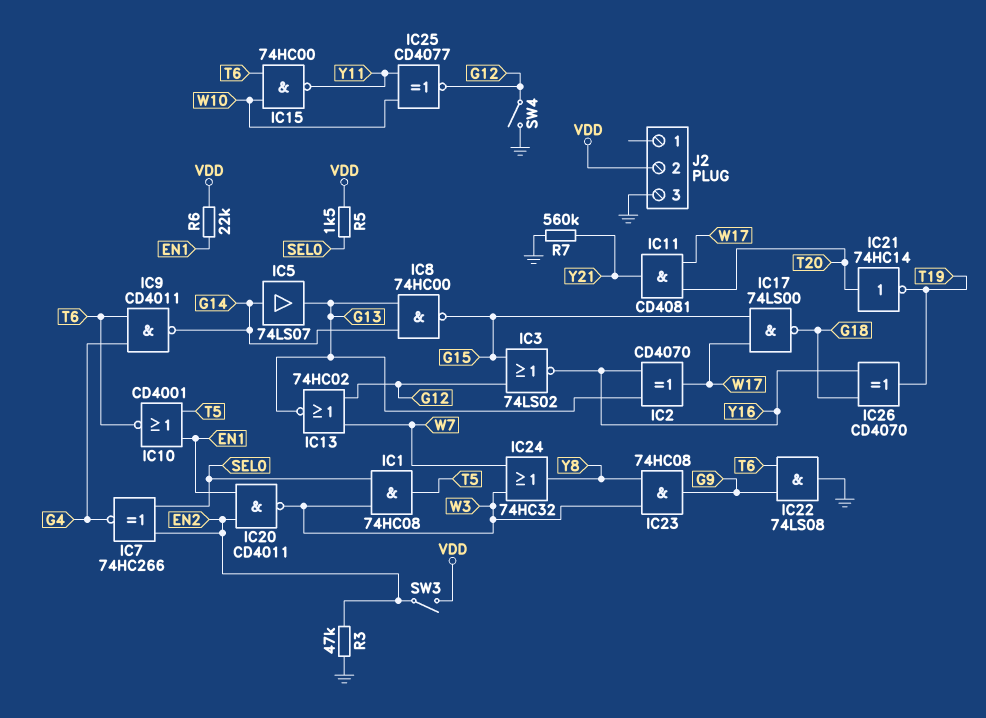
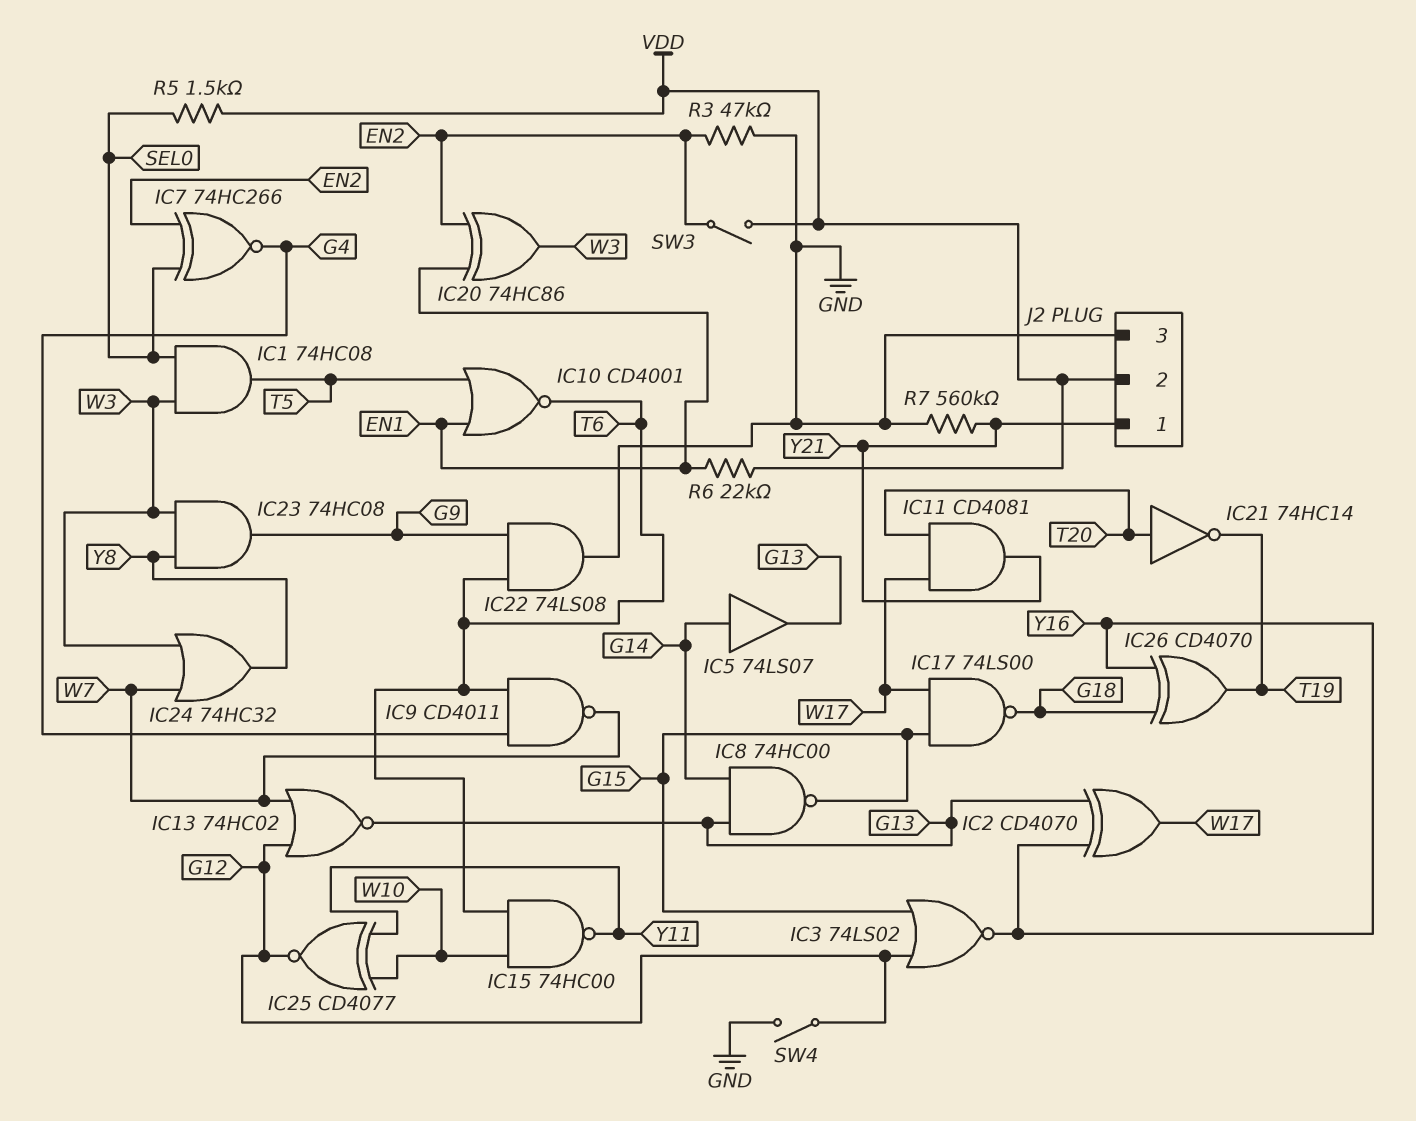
IC9: NAND CD4011 (in G4, in T6, out G14) -> NAND CD4011 (in G4, in T6, out W7)
IC20: NAND CD4011 (in EN1, in EN2, out W3) -> XOR 74HC86 (in EN1, in EN2, out W3)
J2 pin 1: none -> Y21

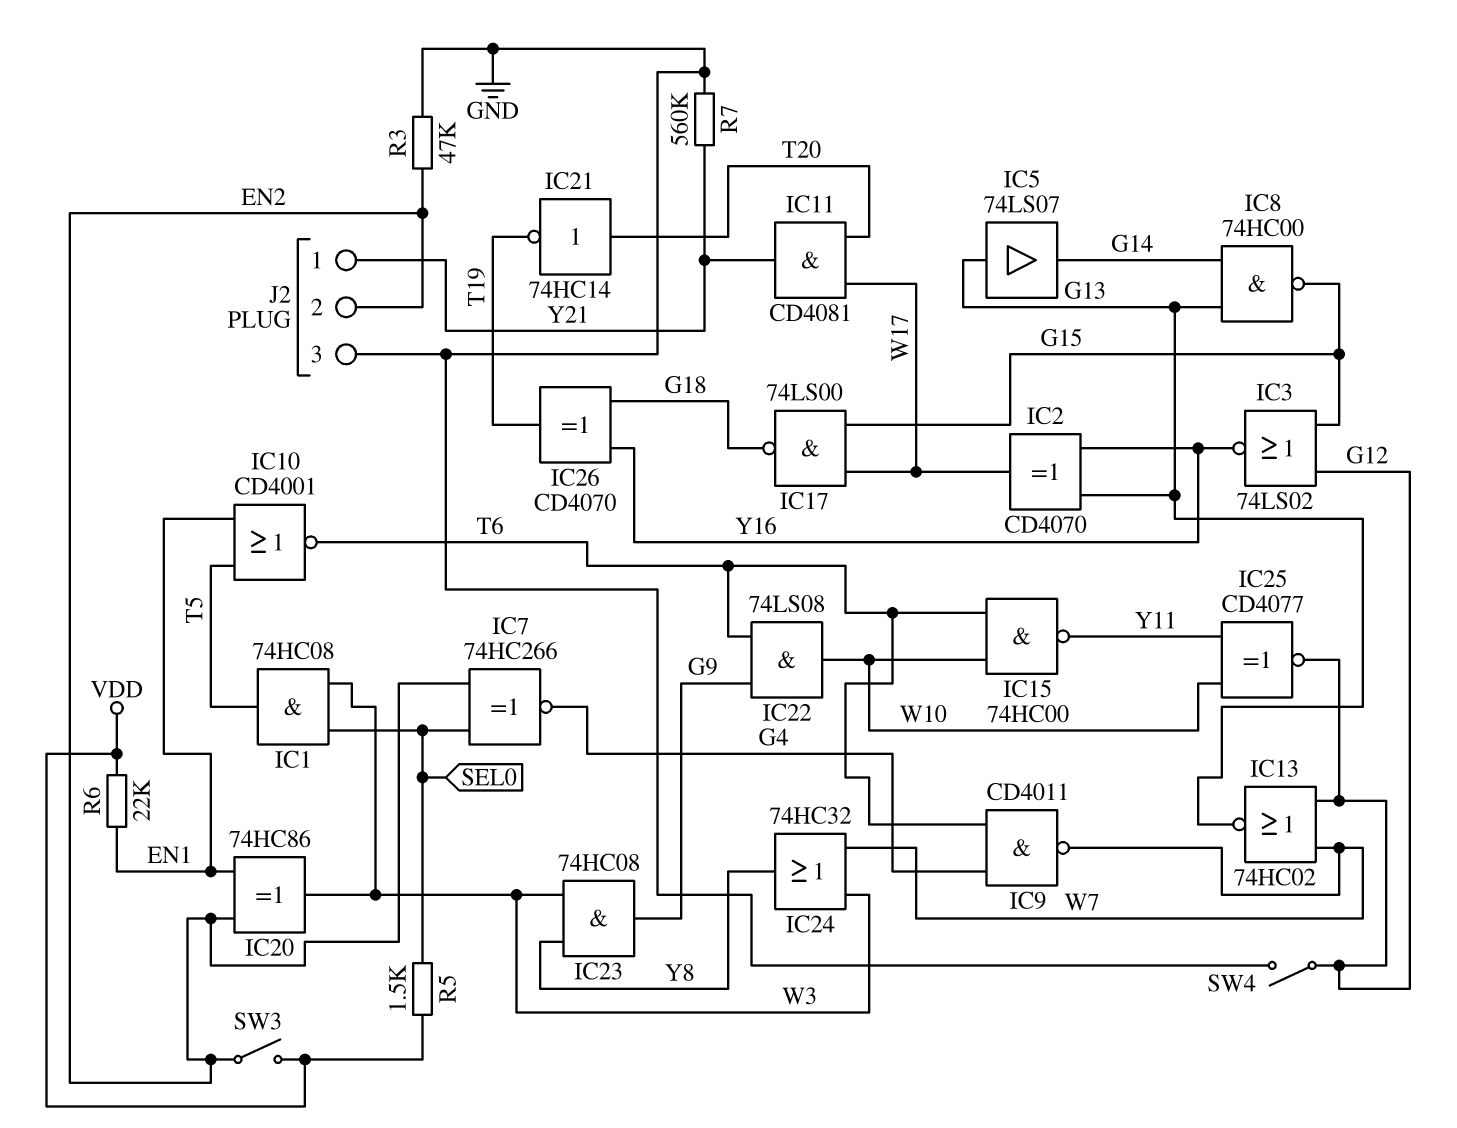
IC5: buffer 74LS07 (in G14, out G13) -> buffer 74LS07 (in G13, out G14)
IC22: AND 74LS08 (in G9, in T6, out GND) -> AND 74LS08 (in G9, in T6, out W10)
J2 pin 2: VDD -> EN2

